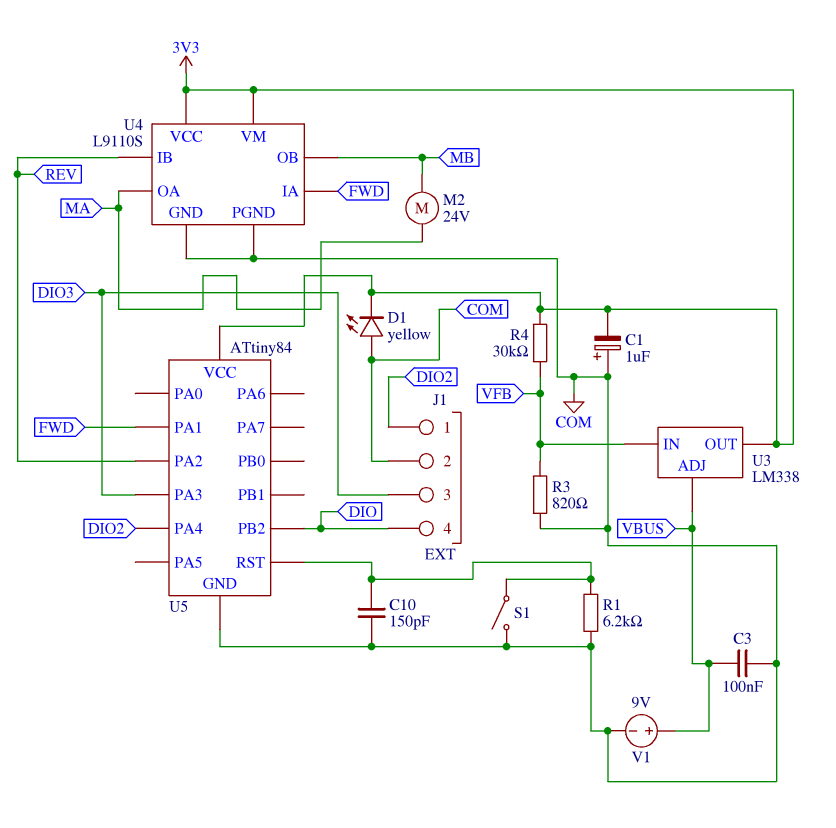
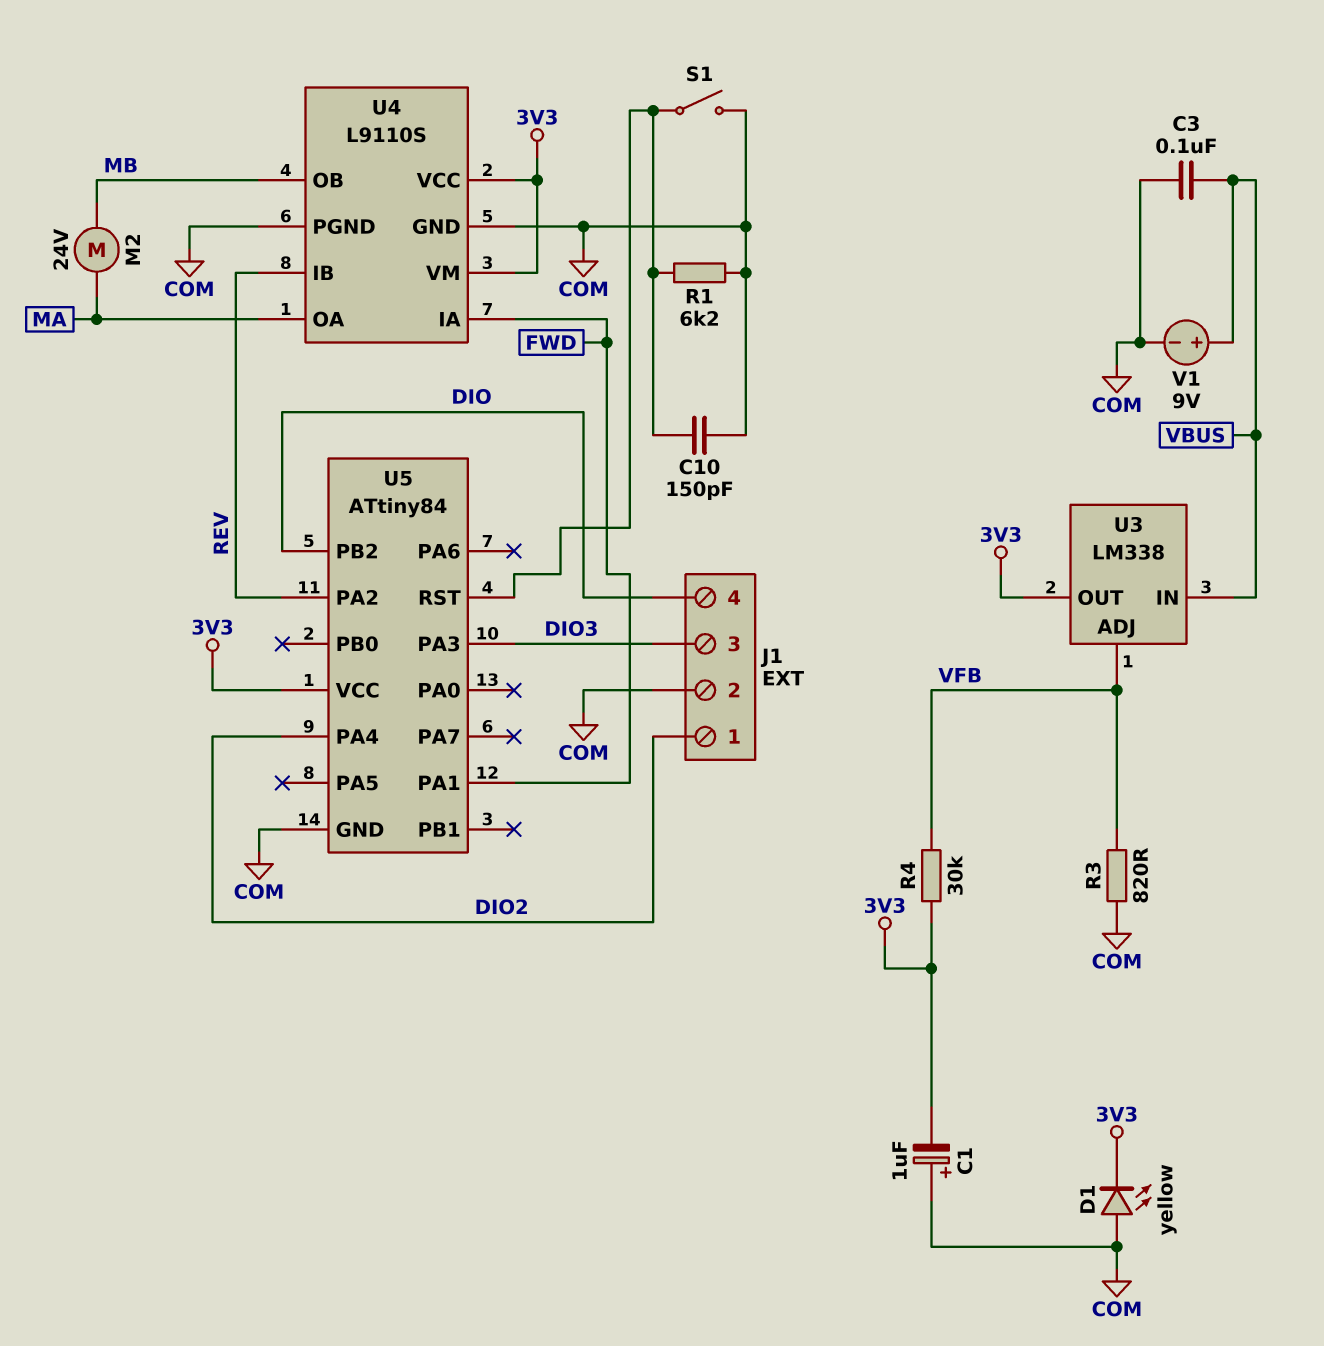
U3 pin ADJ: VBUS -> VFB
U3 pin IN: VFB -> VBUS

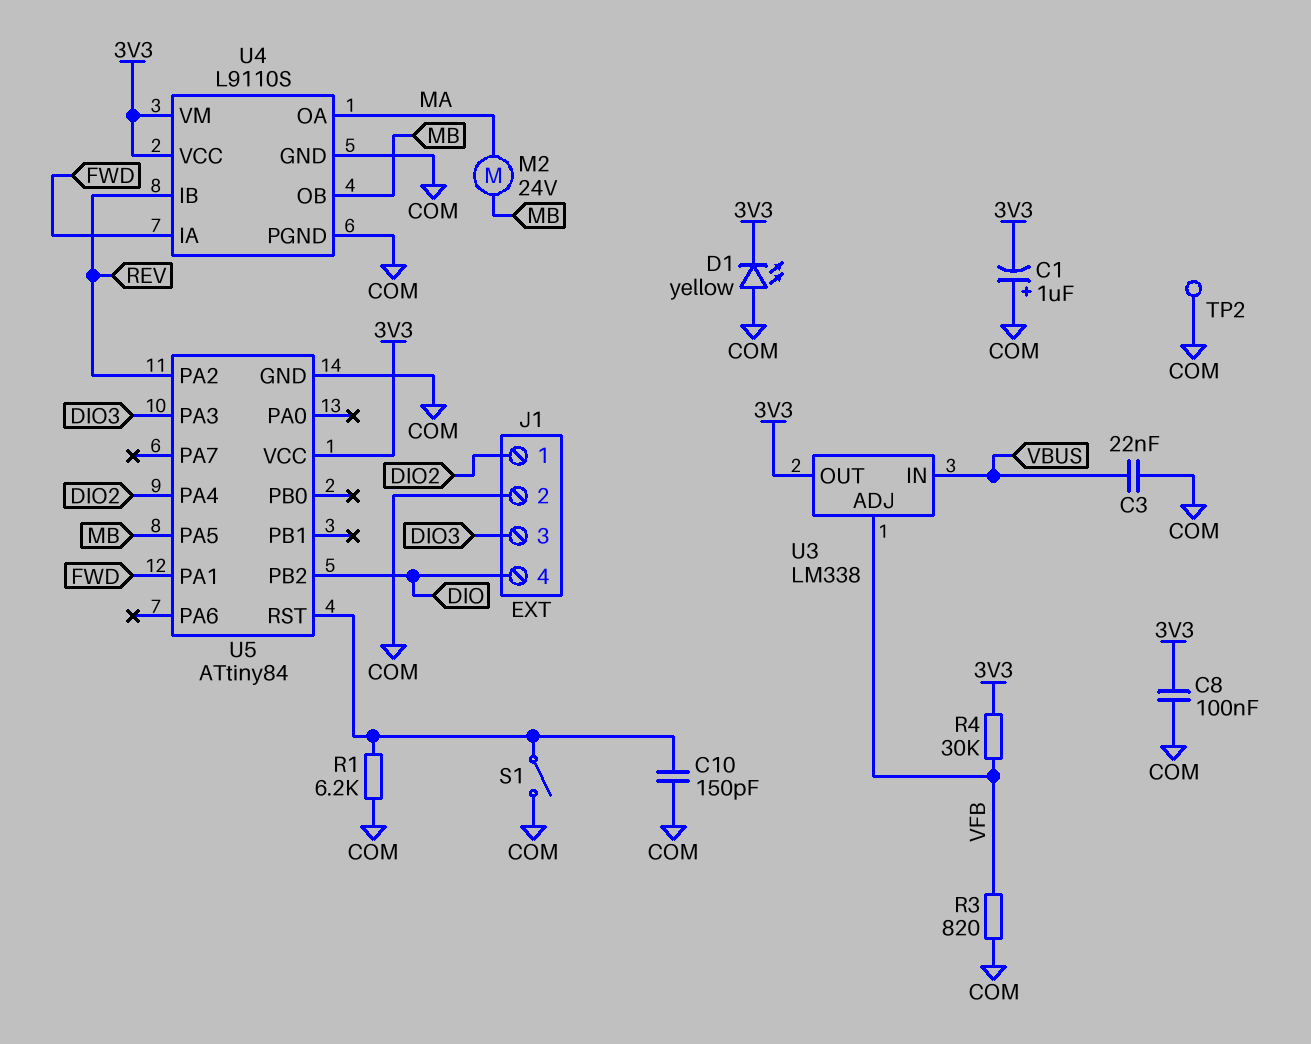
C3: 100nF (COM, VBUS) -> 22nF (COM, VBUS)
C8: none -> 100nF (3V3, COM)
TP2: none -> test point (COM)
U5 pin PA5: none -> MB
V1: 9V (plus VBUS, minus COM) -> none

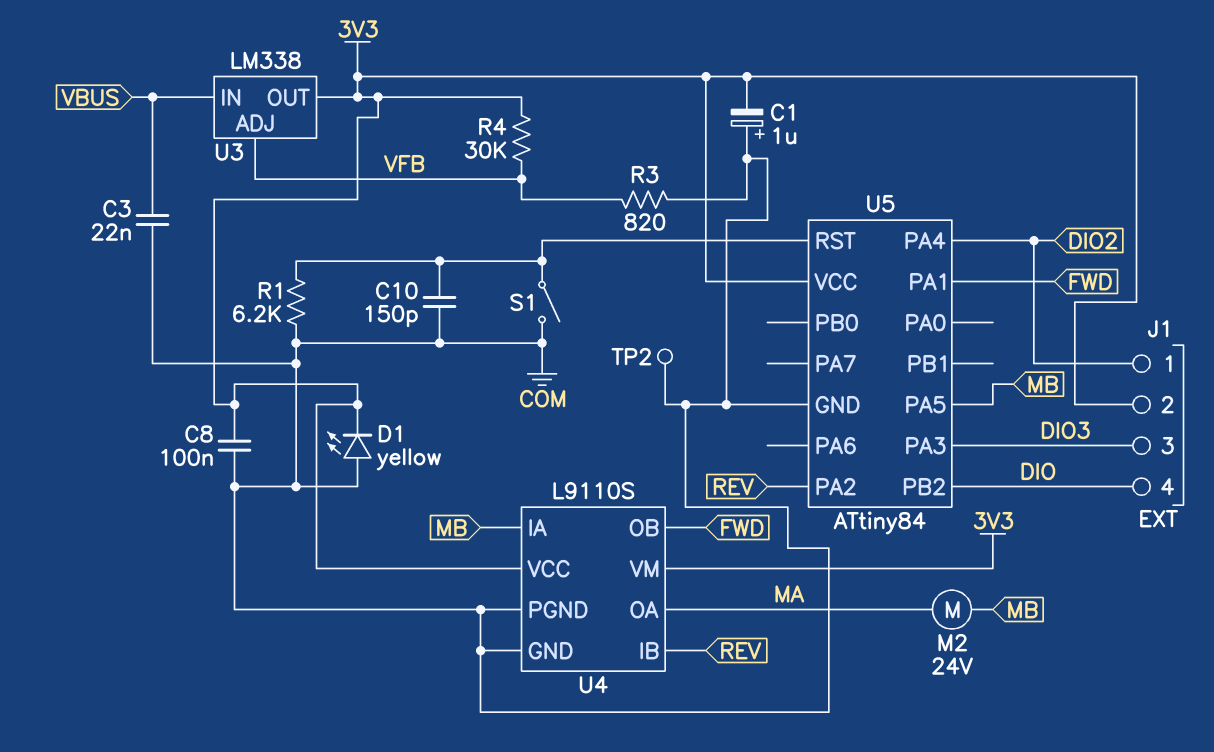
J1 pin 2: COM -> 3V3
U4 pin IA: FWD -> MB
U4 pin OB: MB -> FWD

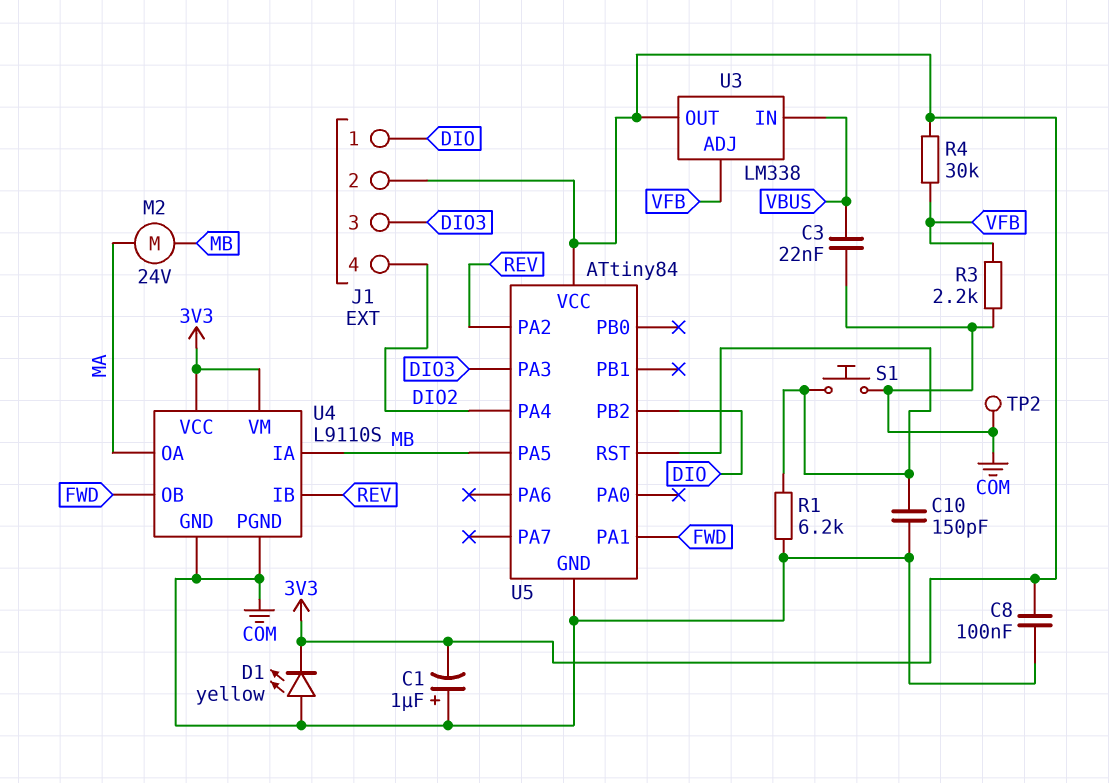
J1 pin 1: DIO2 -> DIO
J1 pin 4: DIO -> DIO2
R3: 820 (COM, VFB) -> 2.2k (COM, VFB)
S1: switch (COM, U5/RST) -> button (COM, U5/RST)

